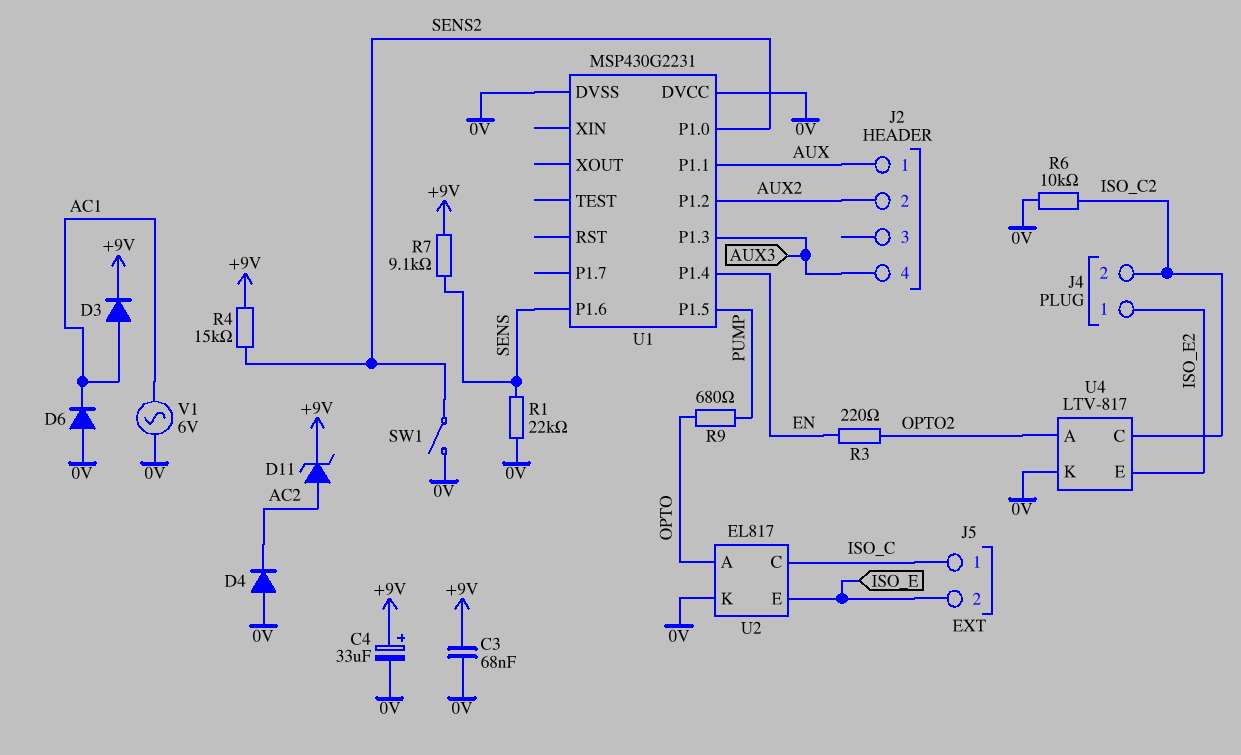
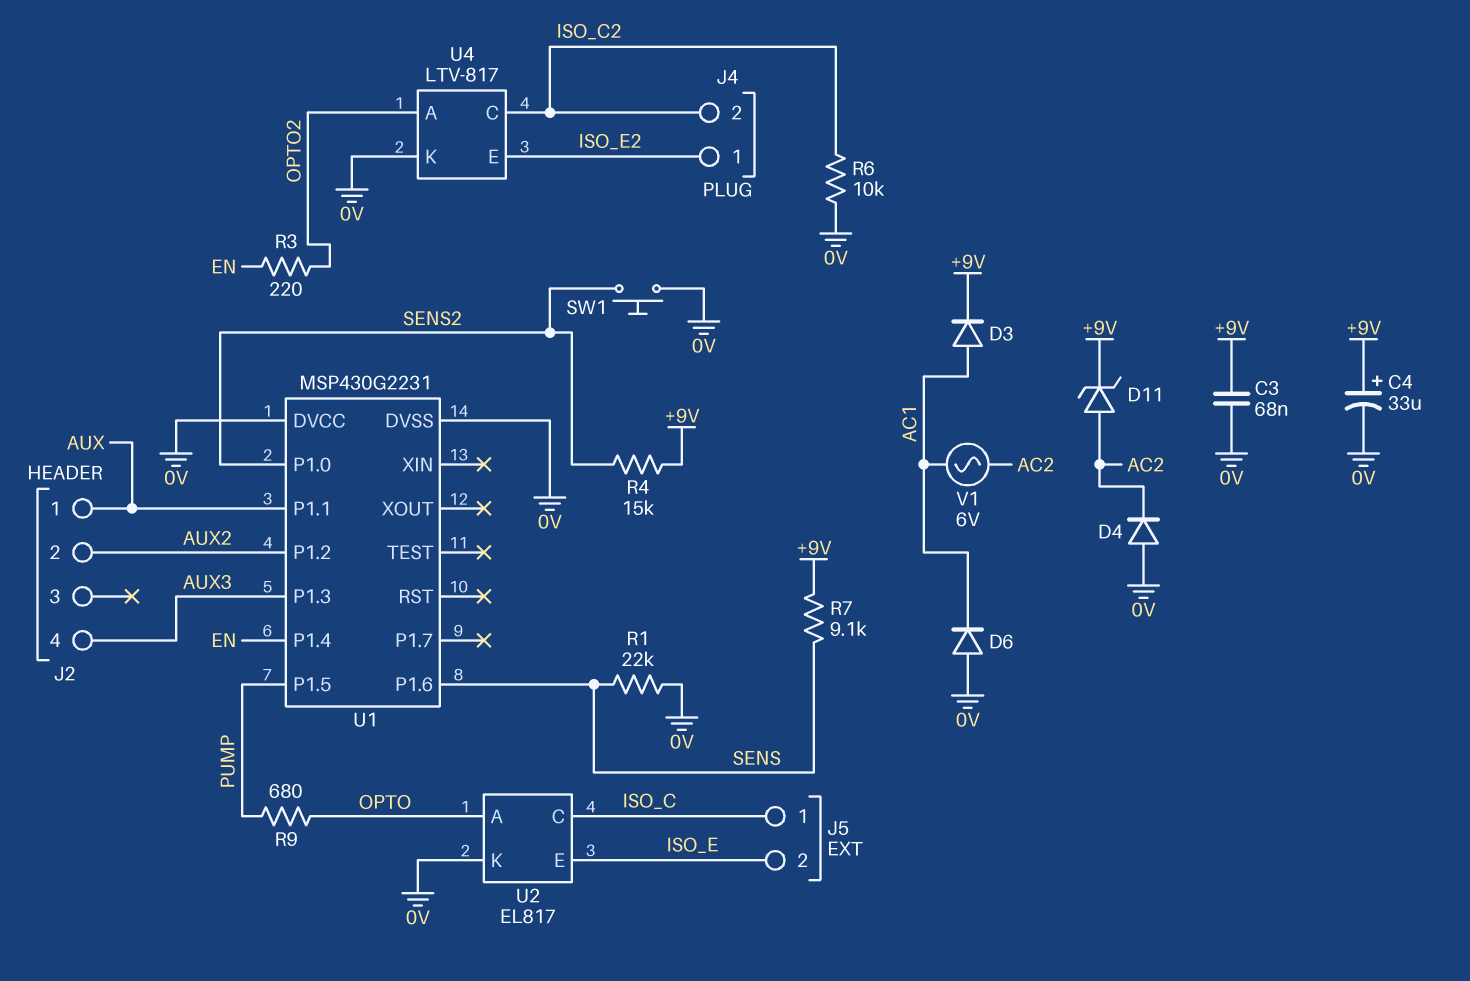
SW1: switch (0V, SENS2) -> button (0V, SENS2)
V1: AC 6V (0V, AC1) -> AC 6V (AC1, AC2)

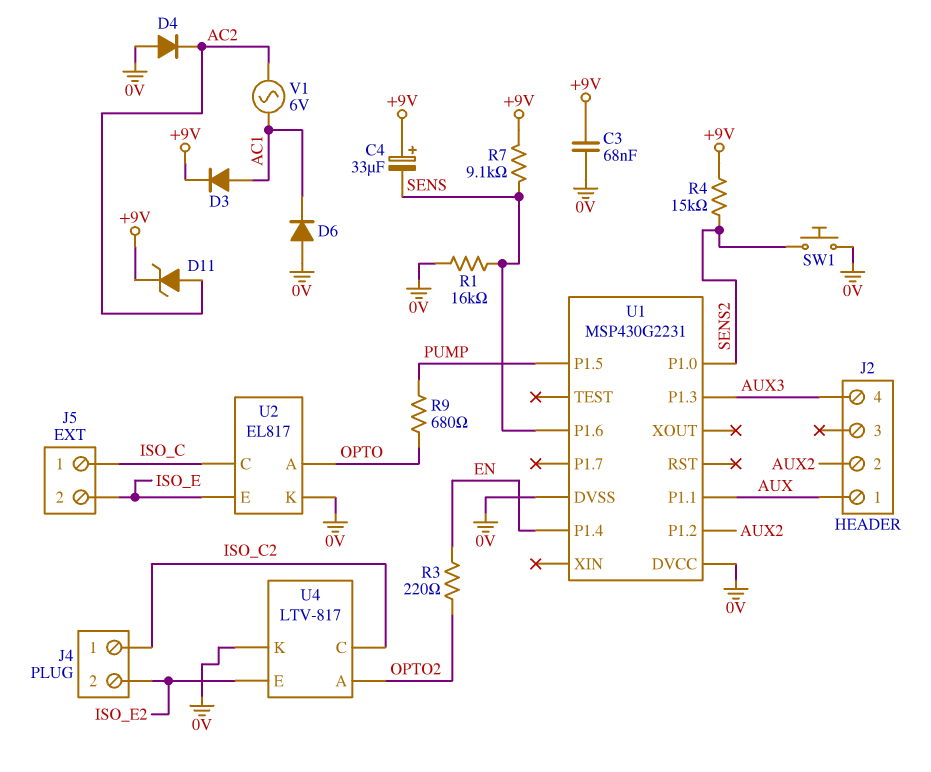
C4: 33uF (plus +9V, minus 0V) -> 33uF (plus +9V, minus SENS)
J4 pin 1: ISO_E2 -> ISO_C2
J4 pin 2: ISO_C2 -> ISO_E2
R1: 22k (0V, SENS) -> 16k (0V, SENS)
R6: 10k (0V, ISO_C2) -> none

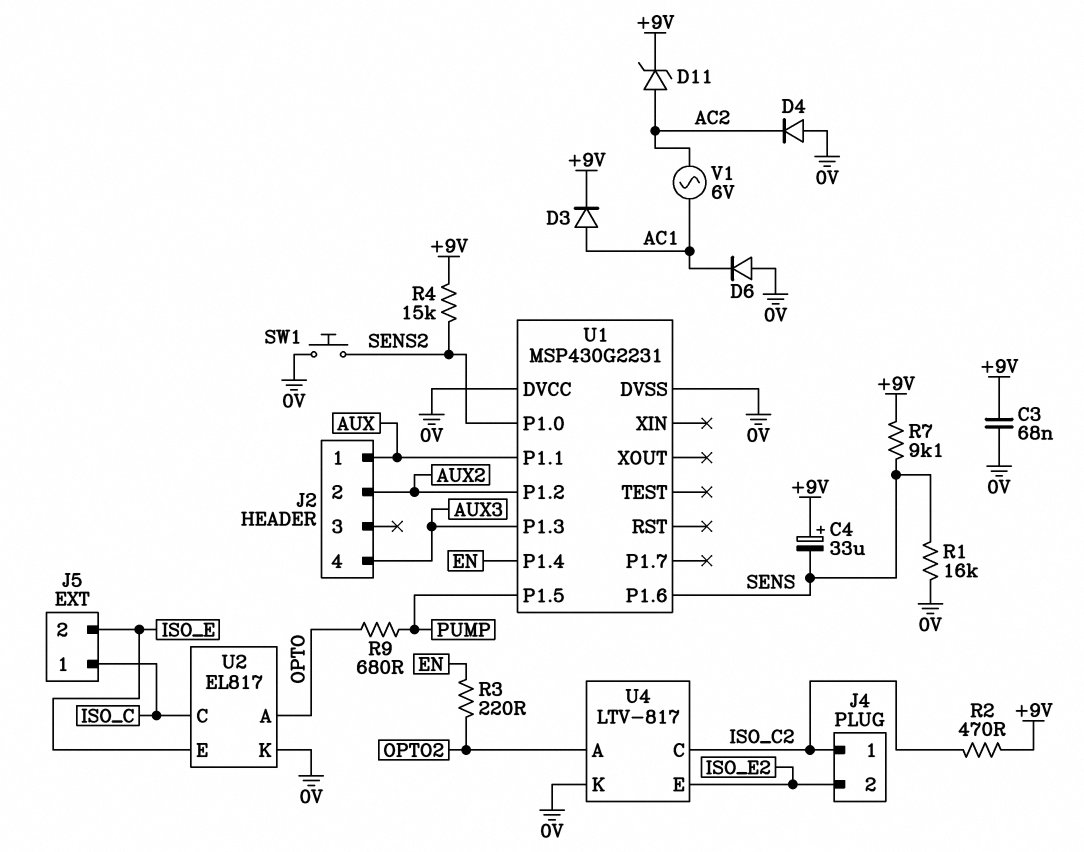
R2: none -> 470 (+9V, ISO_C2)

